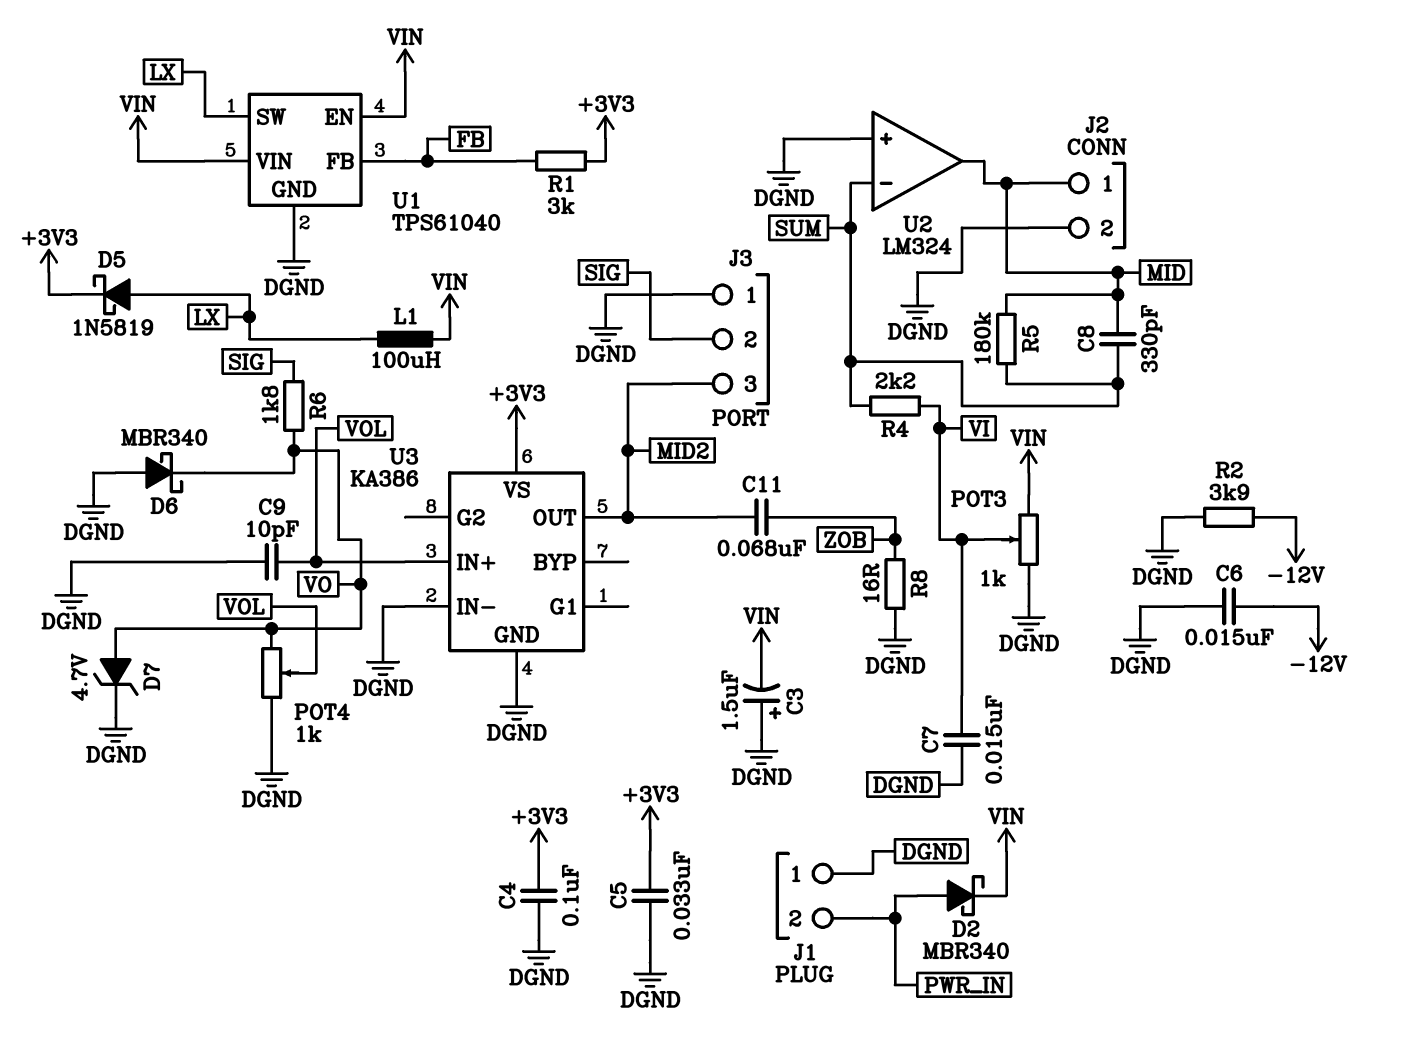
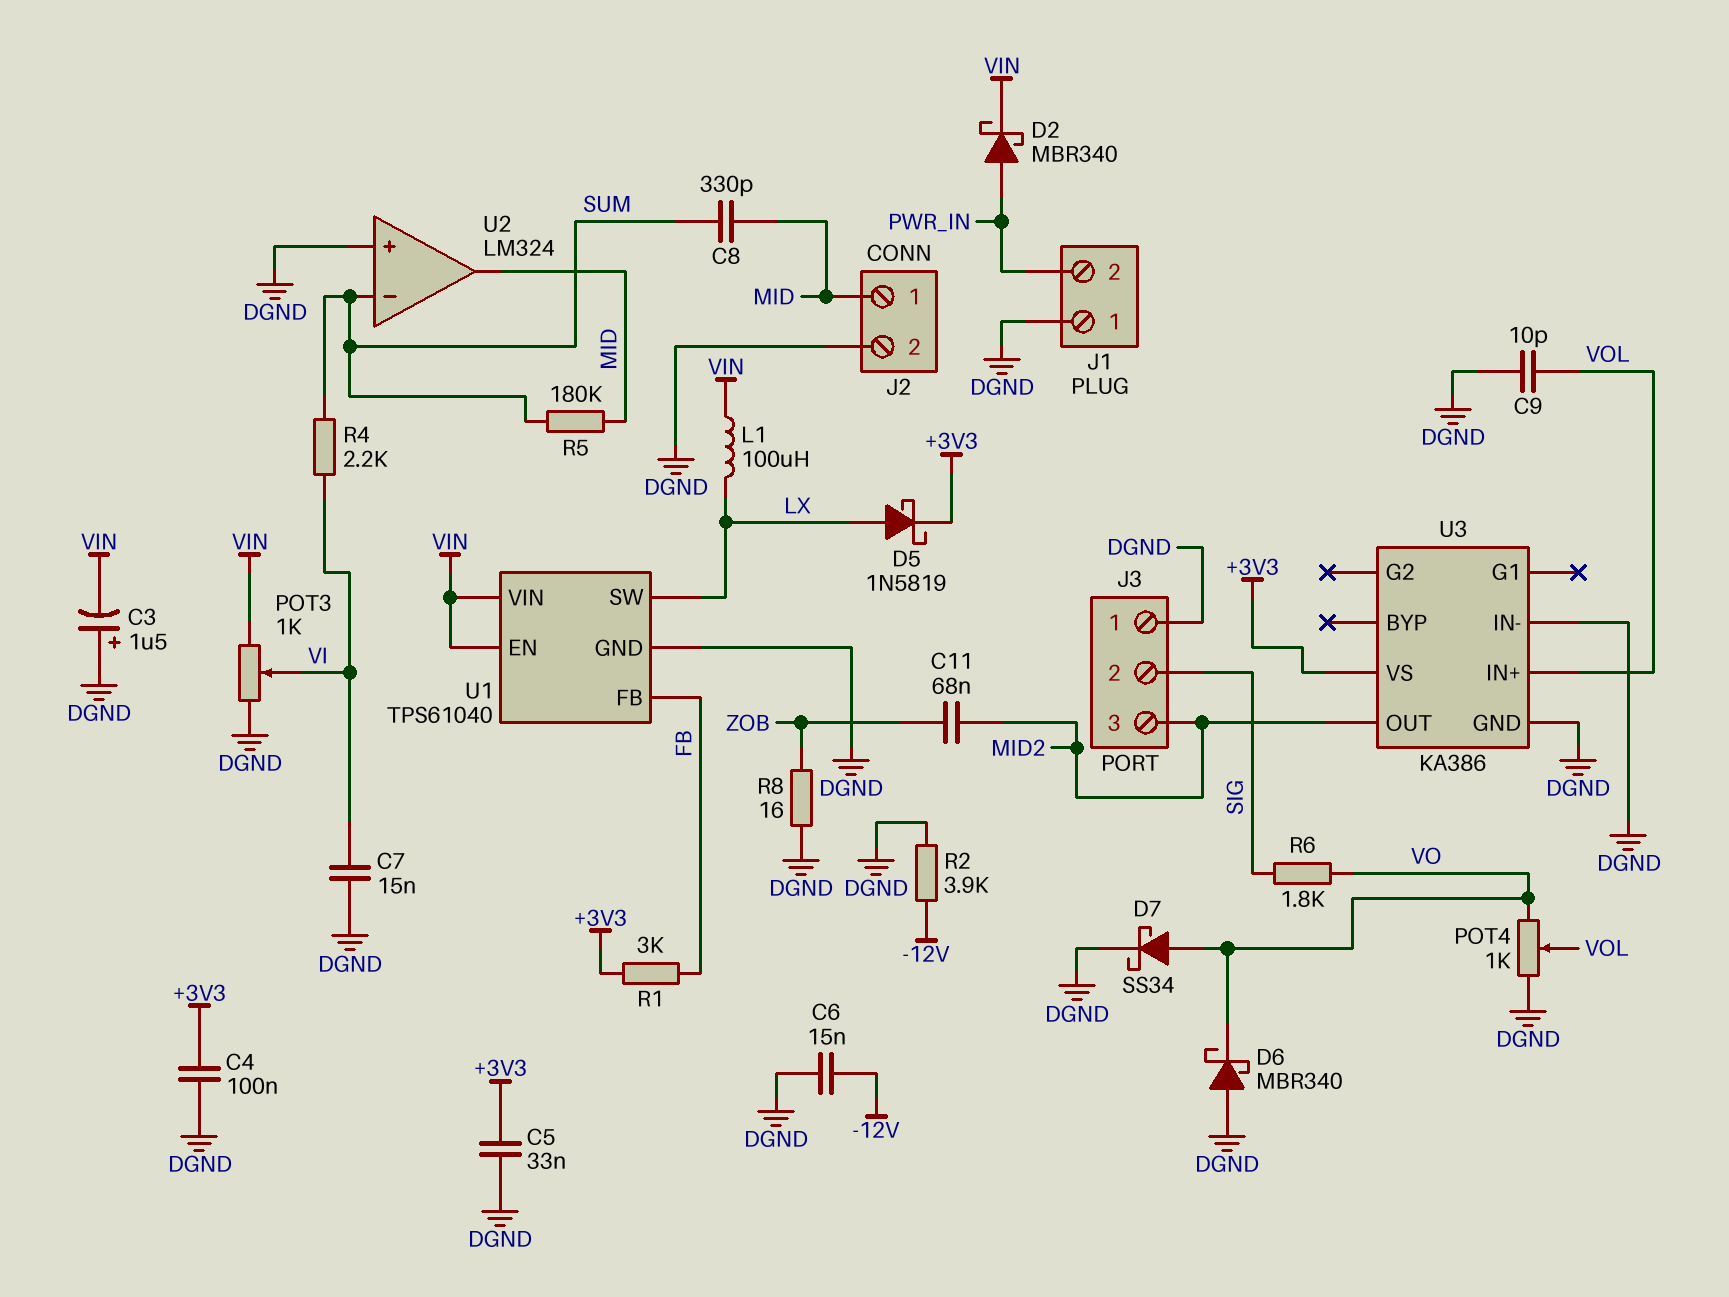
D7: zener 4.7V (A VO, K DGND) -> schottky SS34 (A VO, K DGND)

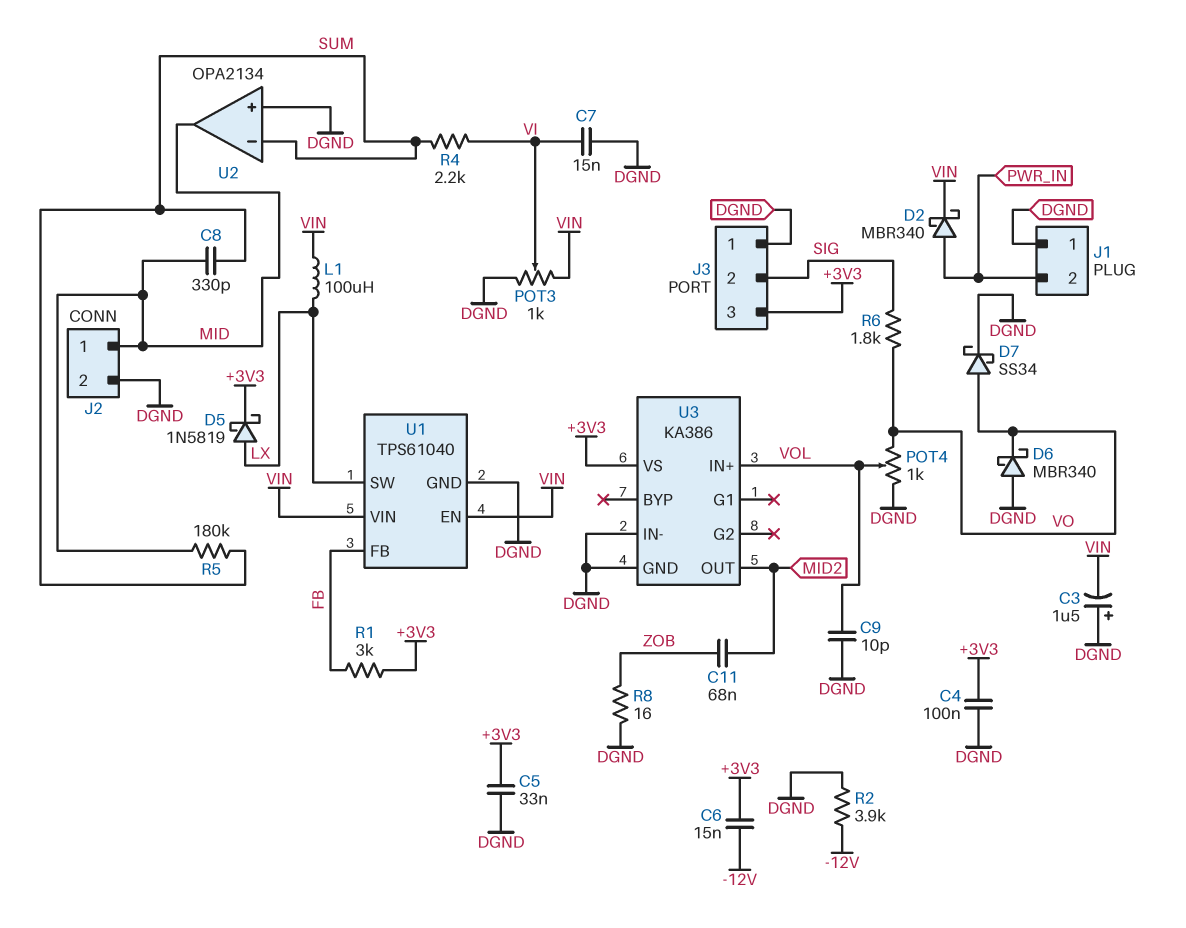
C6: 15nF (-12V, DGND) -> 15nF (+3V3, -12V)
J3 pin 3: MID2 -> +3V3
U2: LM324 -> OPA2134

